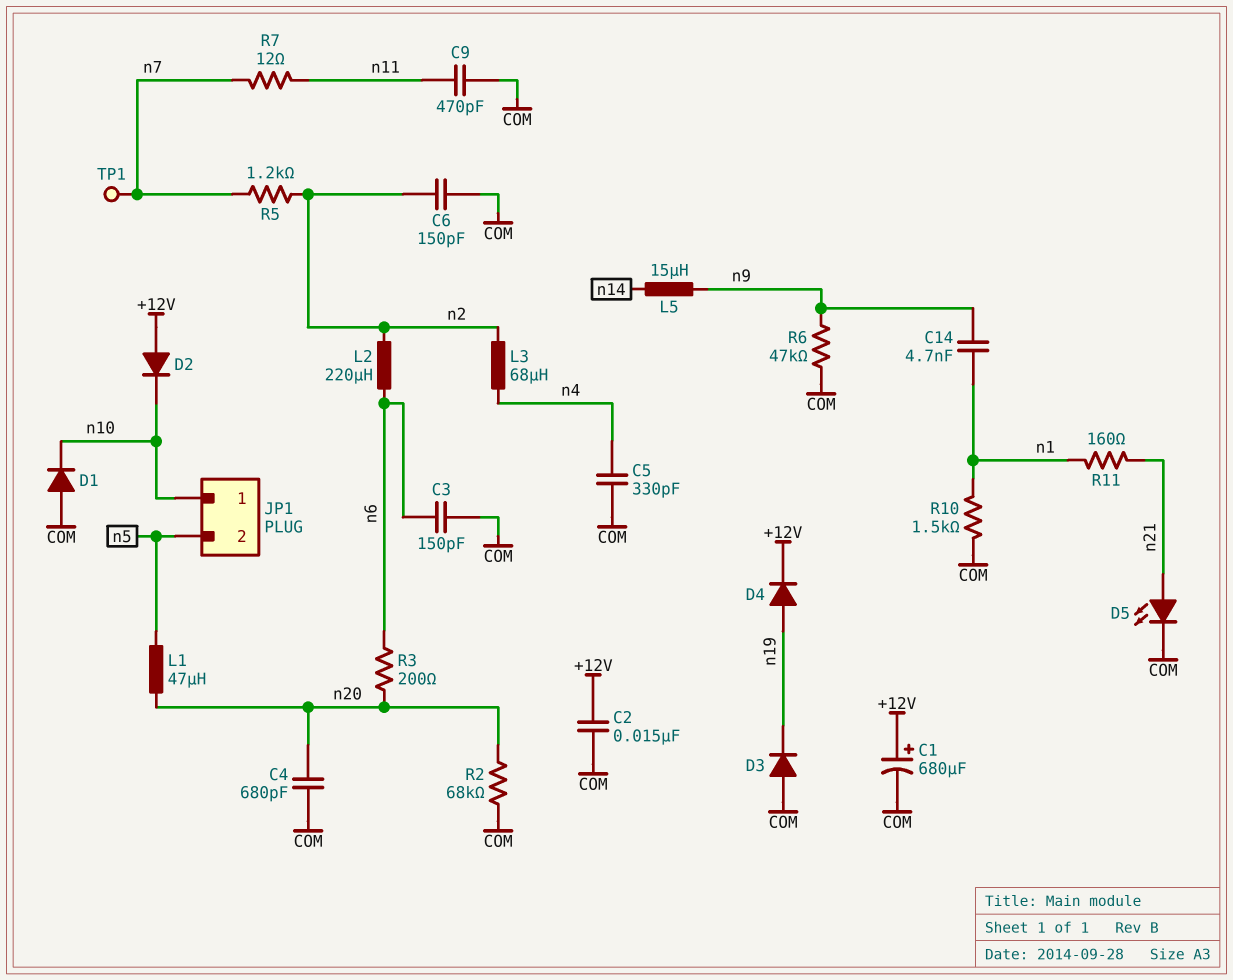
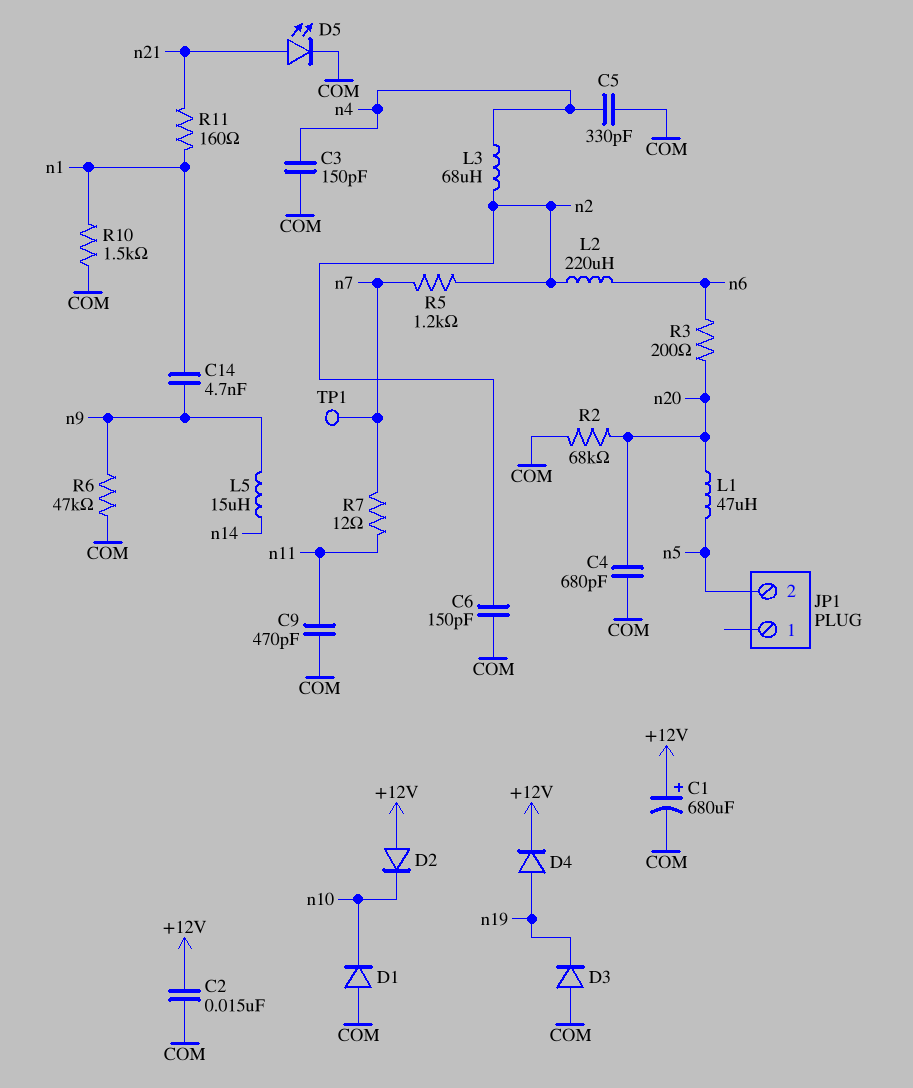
C3: 150pF (COM, n6) -> 150pF (COM, n4)
JP1 pin 1: n10 -> none

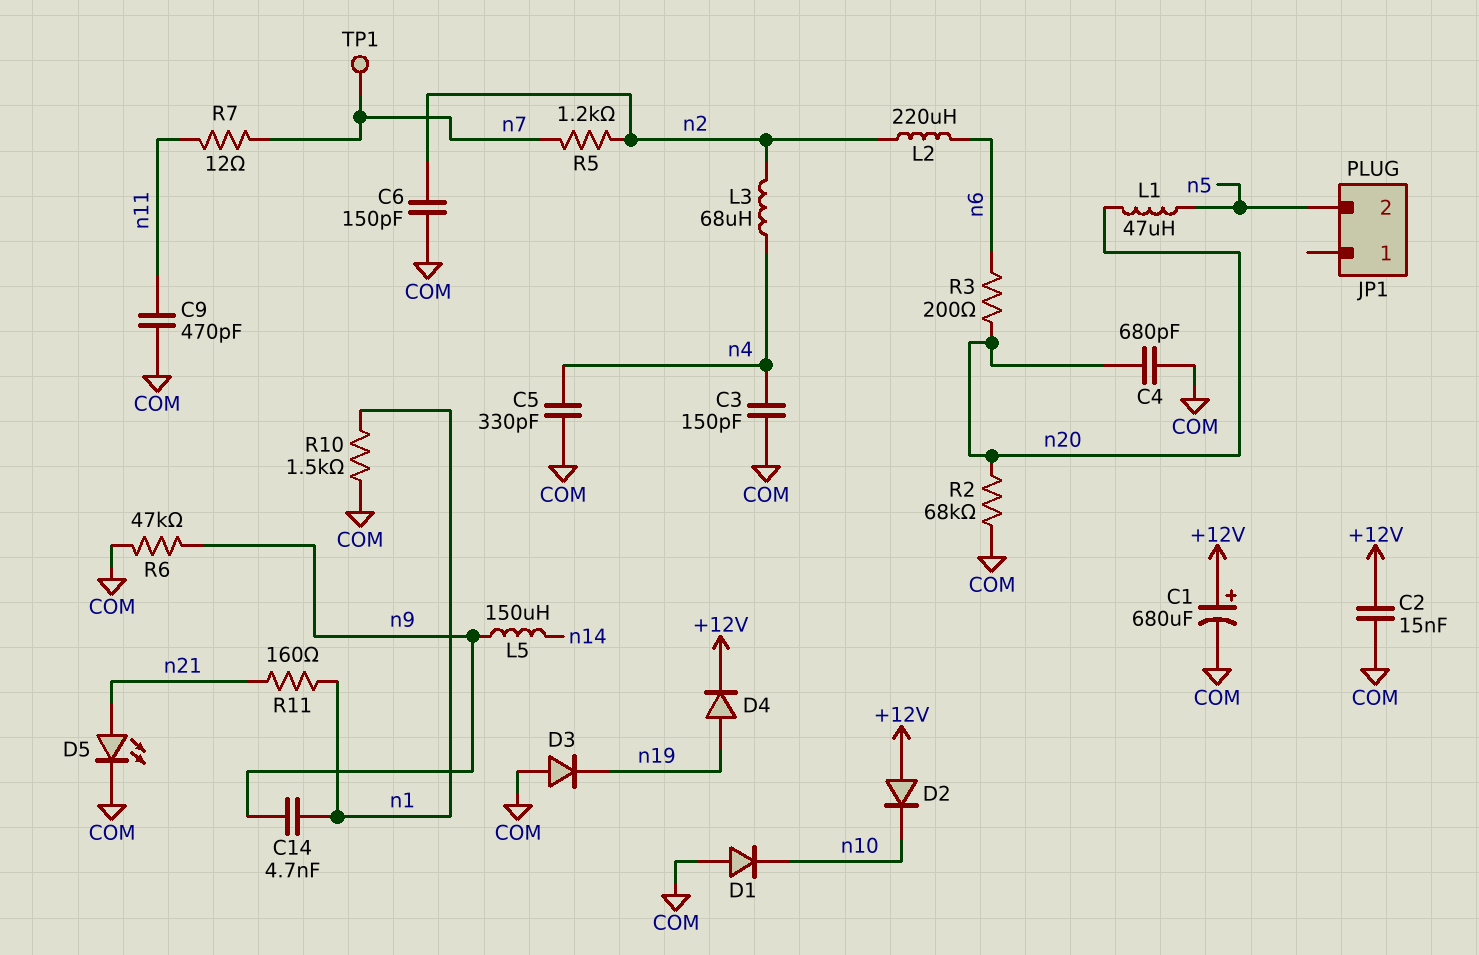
L5: 15uH (n9, n14) -> 150uH (n9, n14)

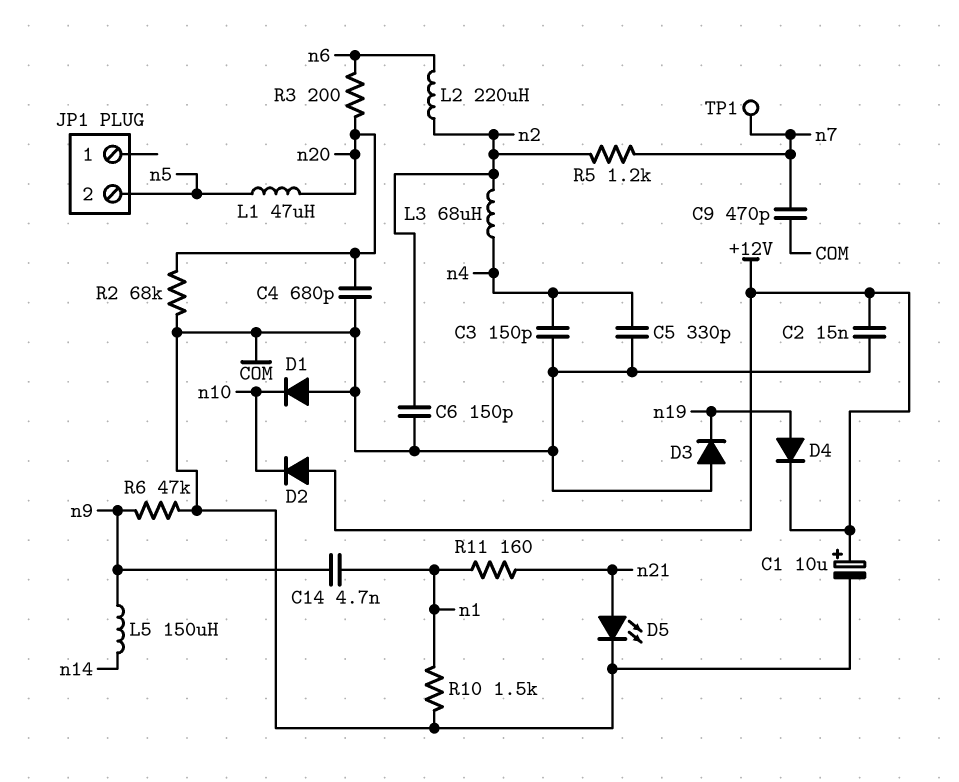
C1: 680uF (plus +12V, minus COM) -> 10uF (plus +12V, minus COM)
C9: 470pF (COM, n11) -> 470pF (COM, n7)
R7: 12 (n7, n11) -> none

